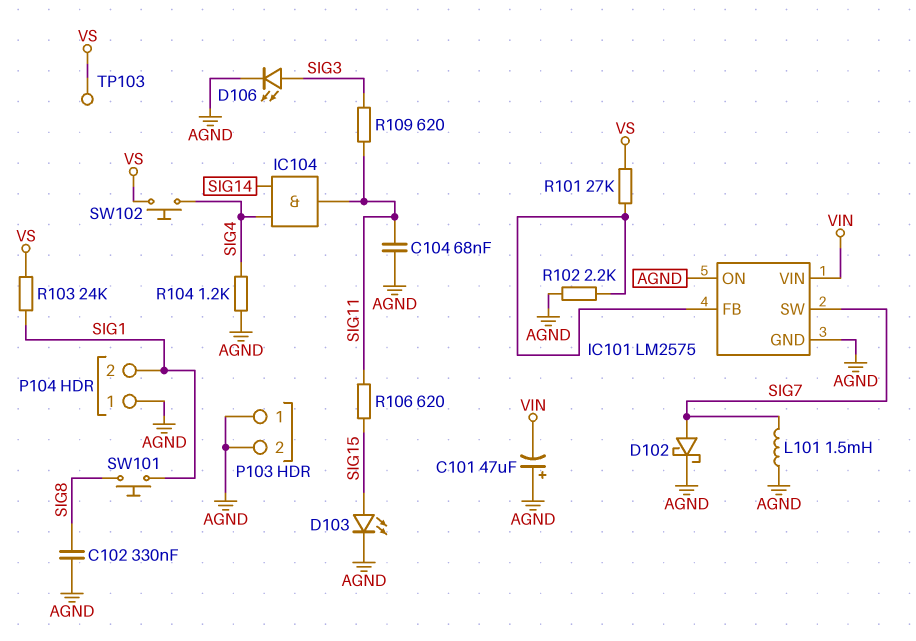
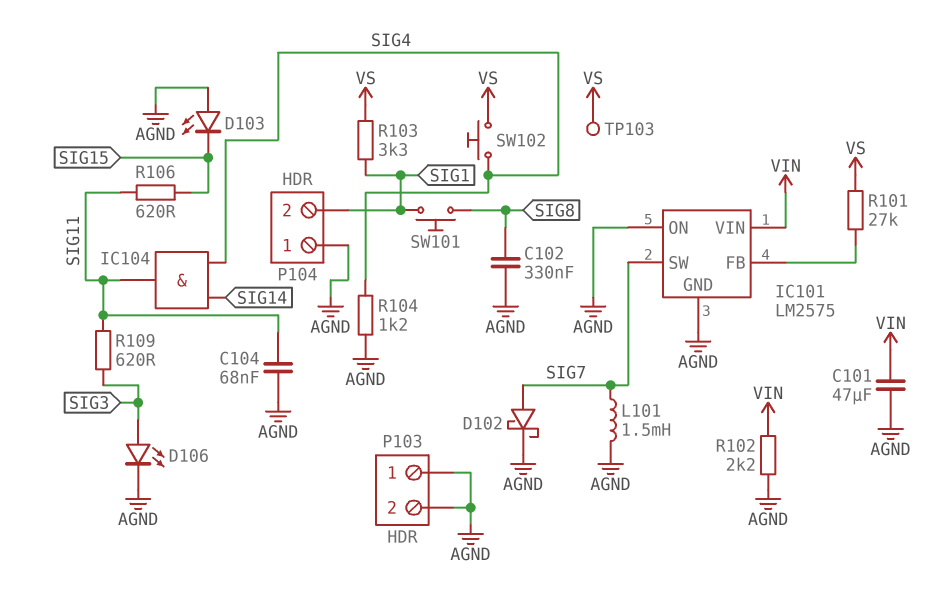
C101: 47uF (plus AGND, minus VIN) -> 47uF (AGND, VIN)
D103: LED (A SIG15, K AGND) -> LED (A AGND, K SIG15)
R102: 2.2k (AGND, IC101/FB) -> 2.2k (AGND, VIN)
R103: 24k (SIG1, VS) -> 3.3k (SIG1, VS)

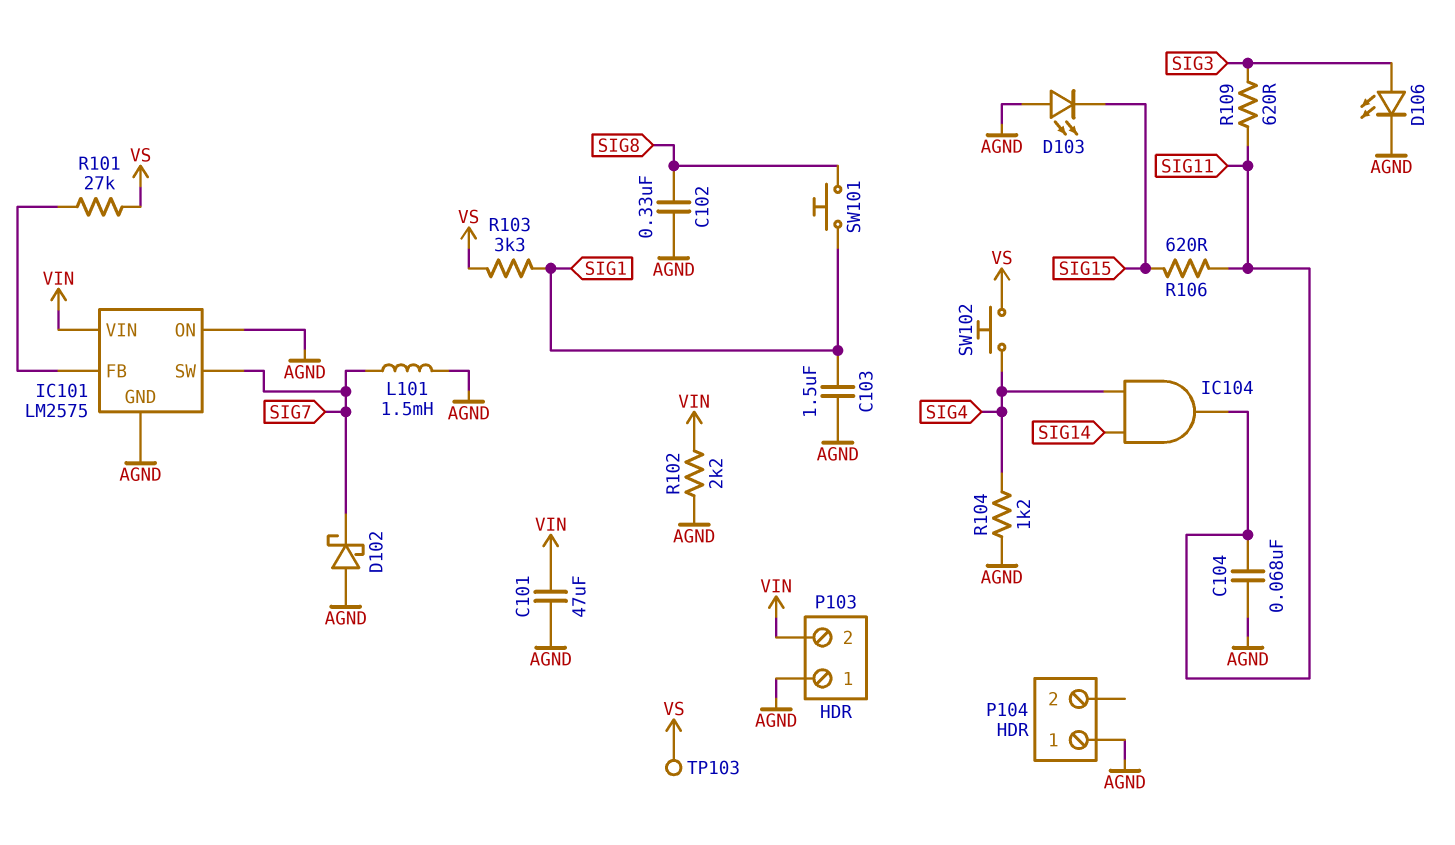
C103: none -> 1.5uF (AGND, SIG1)
D102: schottky (A SIG7, K AGND) -> schottky (A AGND, K SIG7)
P103 pin 2: AGND -> VIN
P104 pin 2: SIG1 -> none

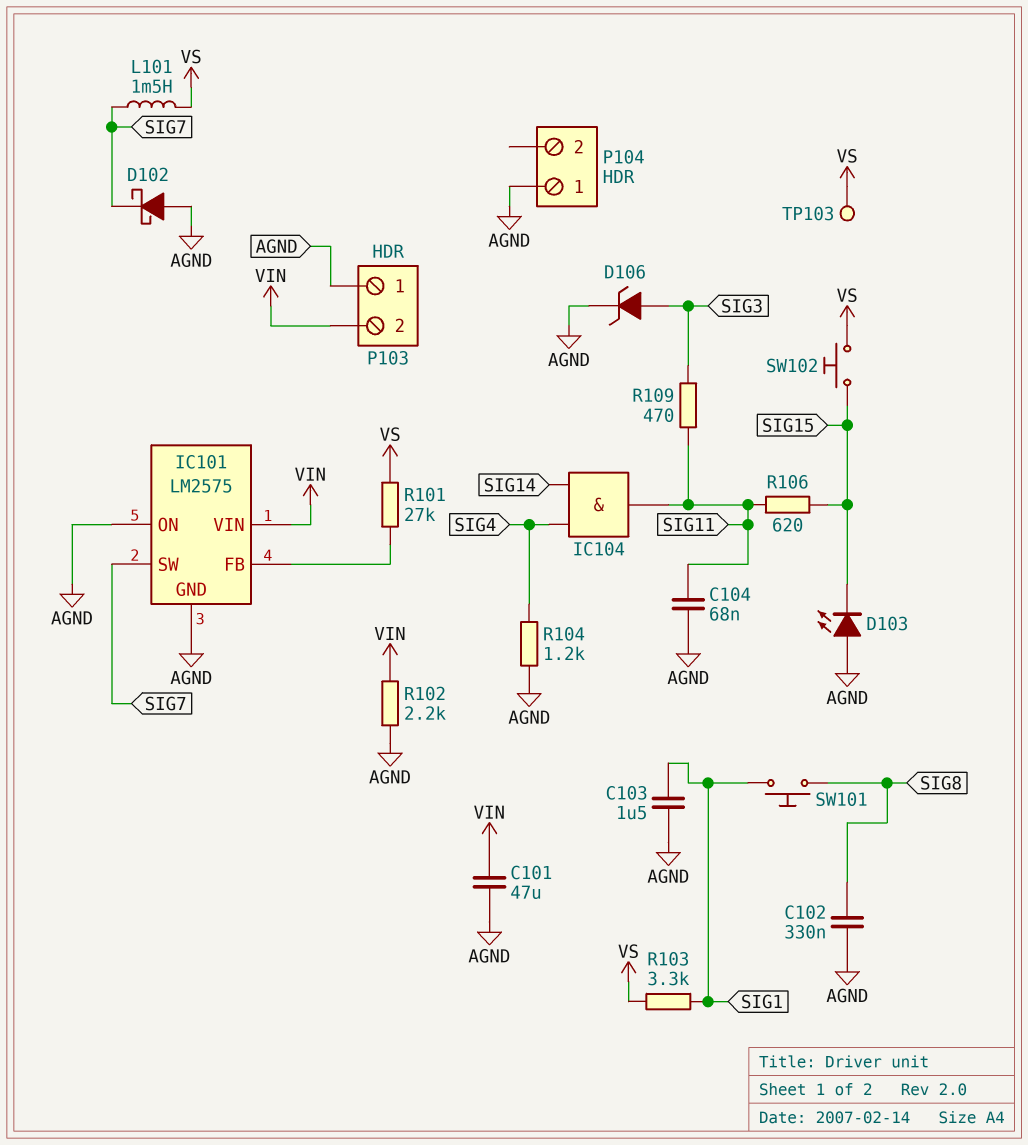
D106: LED (A SIG3, K AGND) -> zener (A SIG3, K AGND)
L101: 1.5mH (AGND, SIG7) -> 1.5mH (SIG7, VS)
R109: 620 (SIG3, SIG11) -> 470 (SIG3, SIG11)
SW102: button (SIG4, VS) -> button (SIG15, VS)

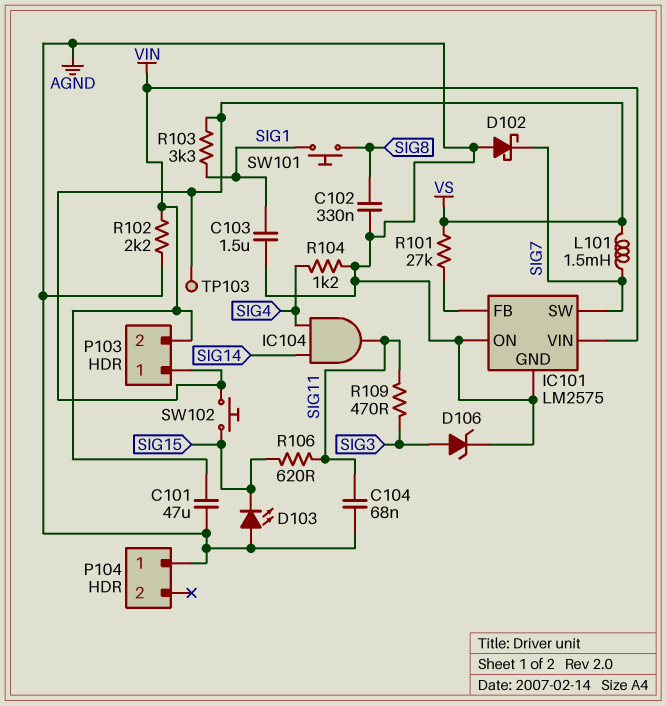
P103 pin 1: AGND -> VS

